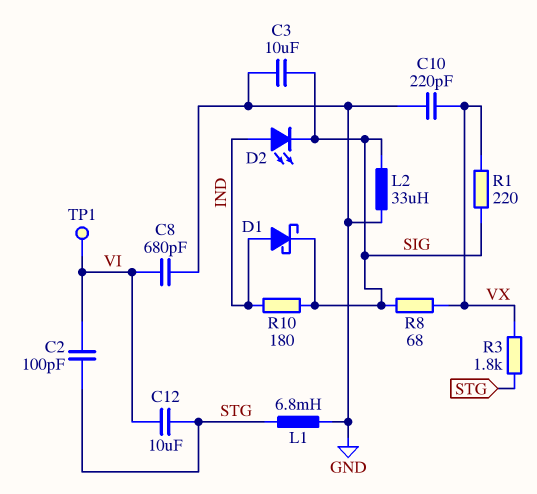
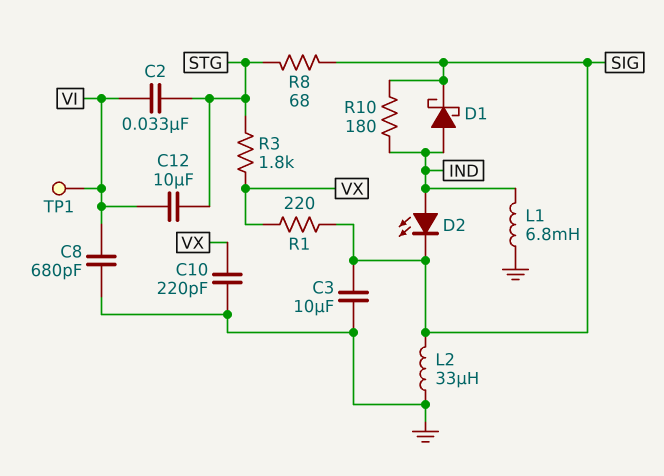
C2: 100pF (STG, VI) -> 33nF (STG, VI)
L1: 6.8mH (GND, STG) -> 6.8mH (GND, IND)
R8: 68 (SIG, VX) -> 68 (SIG, STG)

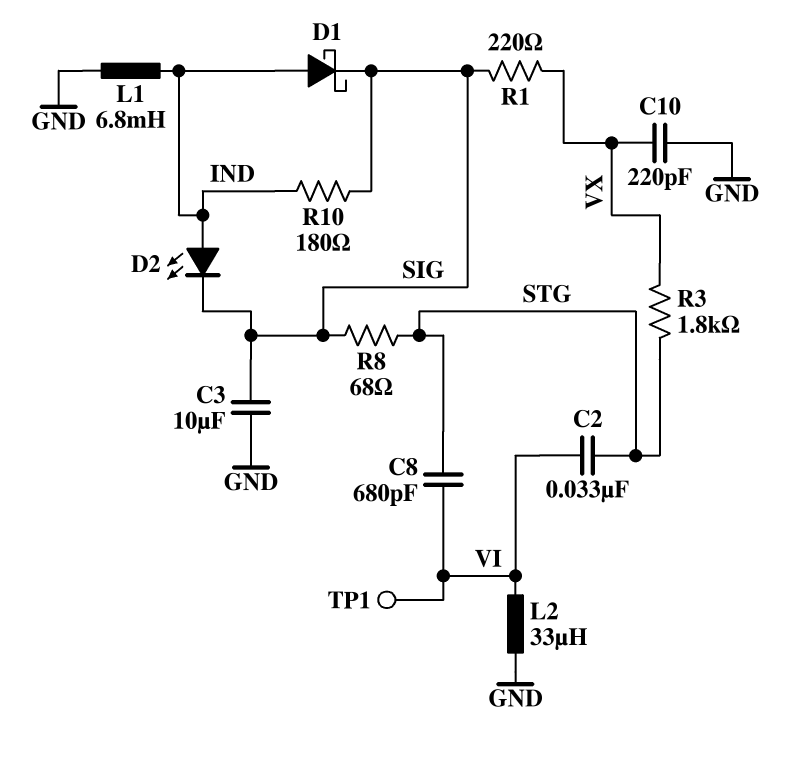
C8: 680pF (GND, VI) -> 680pF (STG, VI)
C12: 10uF (STG, VI) -> none
L2: 33uH (GND, SIG) -> 33uH (GND, VI)

